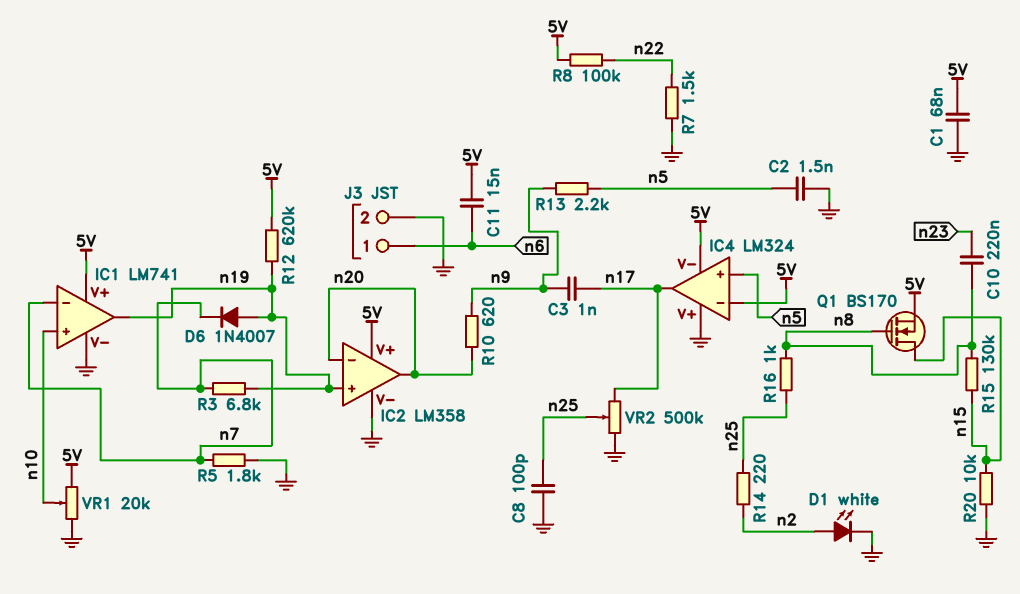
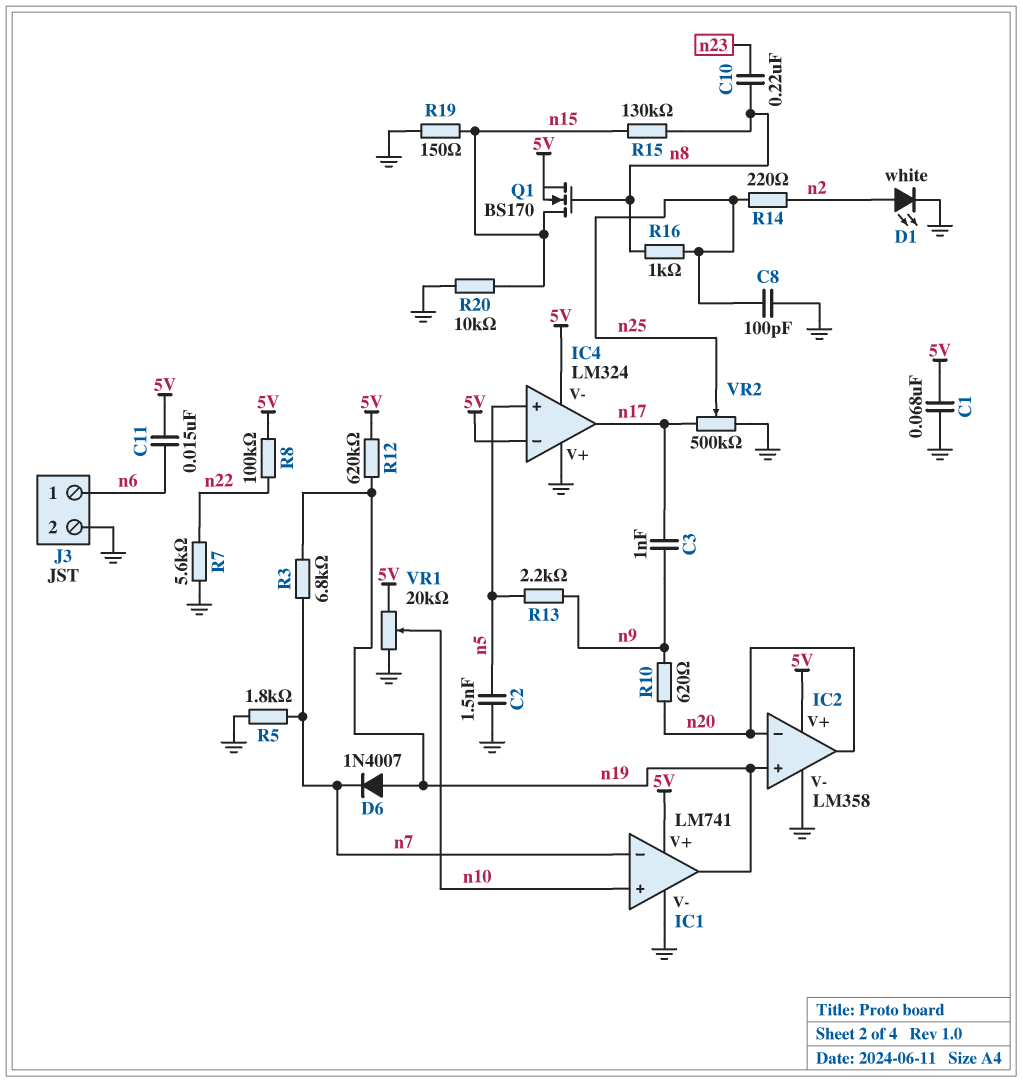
R7: 1.5k (GND, n22) -> 5.6k (GND, n22)
R19: none -> 150 (GND, n15)

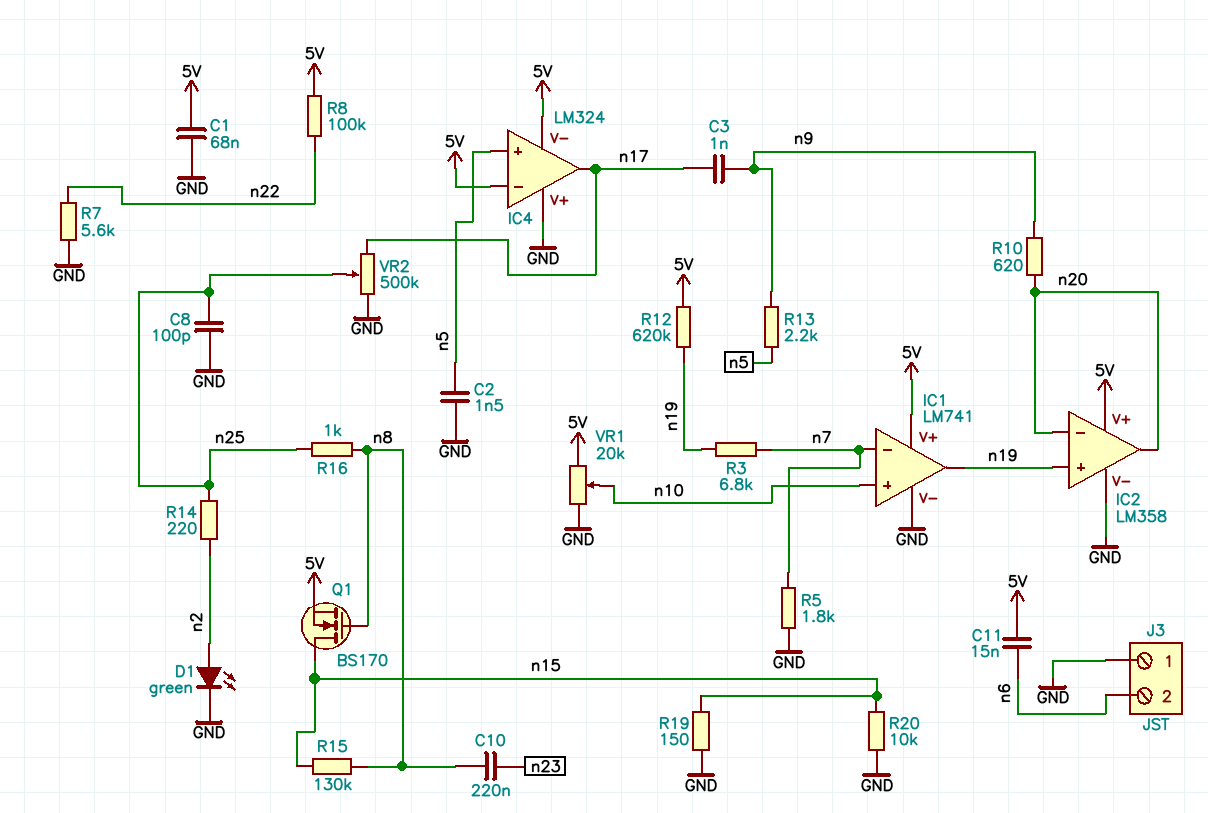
D1: LED white (A n2, K GND) -> LED green (A n2, K GND)
D6: diode 1N4007 (A n19, K n7) -> none
J3 pin 1: n6 -> GND
J3 pin 2: GND -> n6

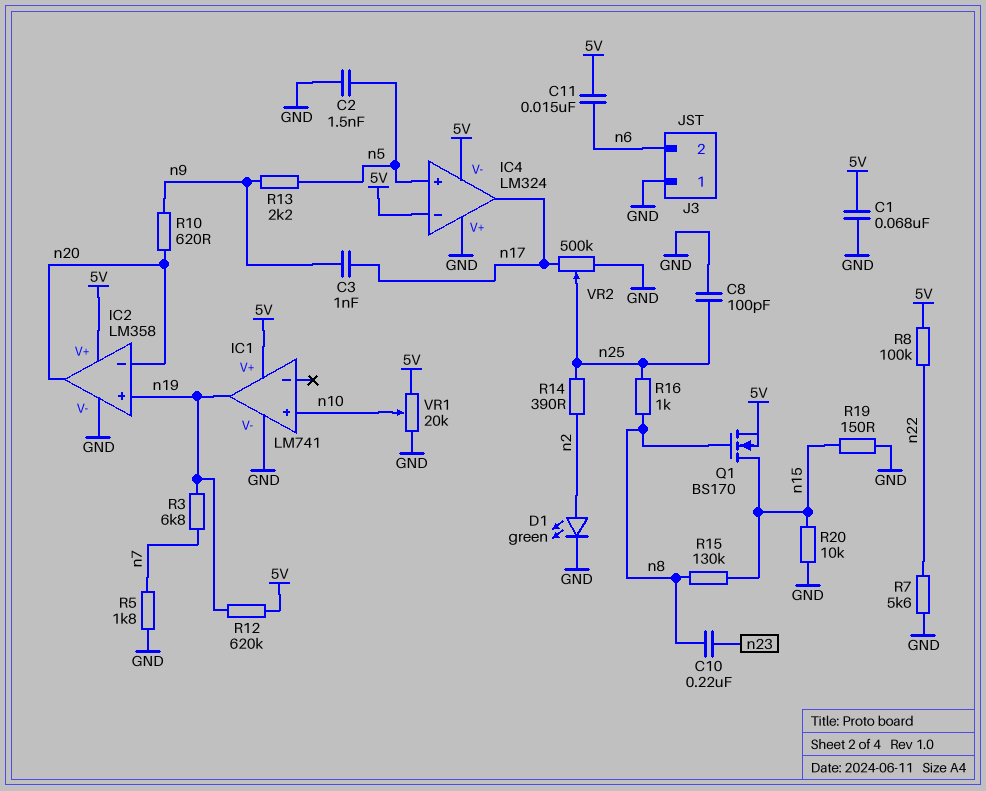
IC1 pin in-: n7 -> none
R14: 220 (n2, n25) -> 390 (n2, n25)

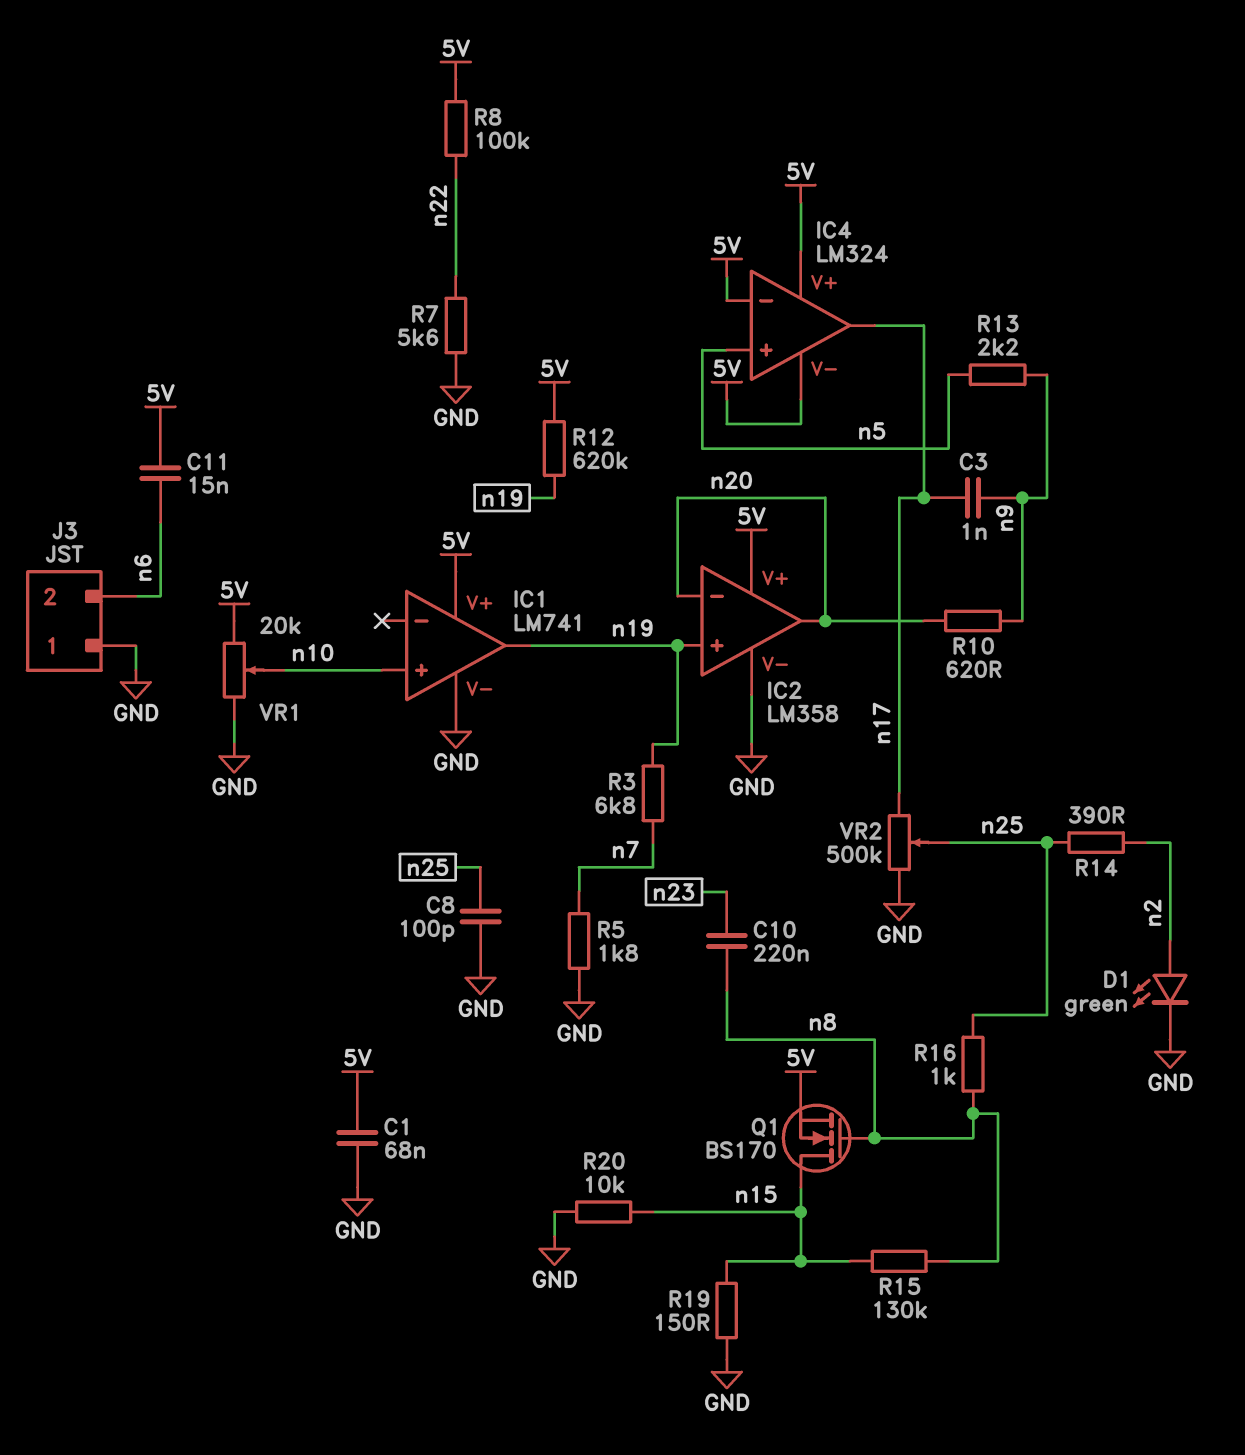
C2: 1.5nF (GND, n5) -> none
IC4 pin V+: GND -> 5V

